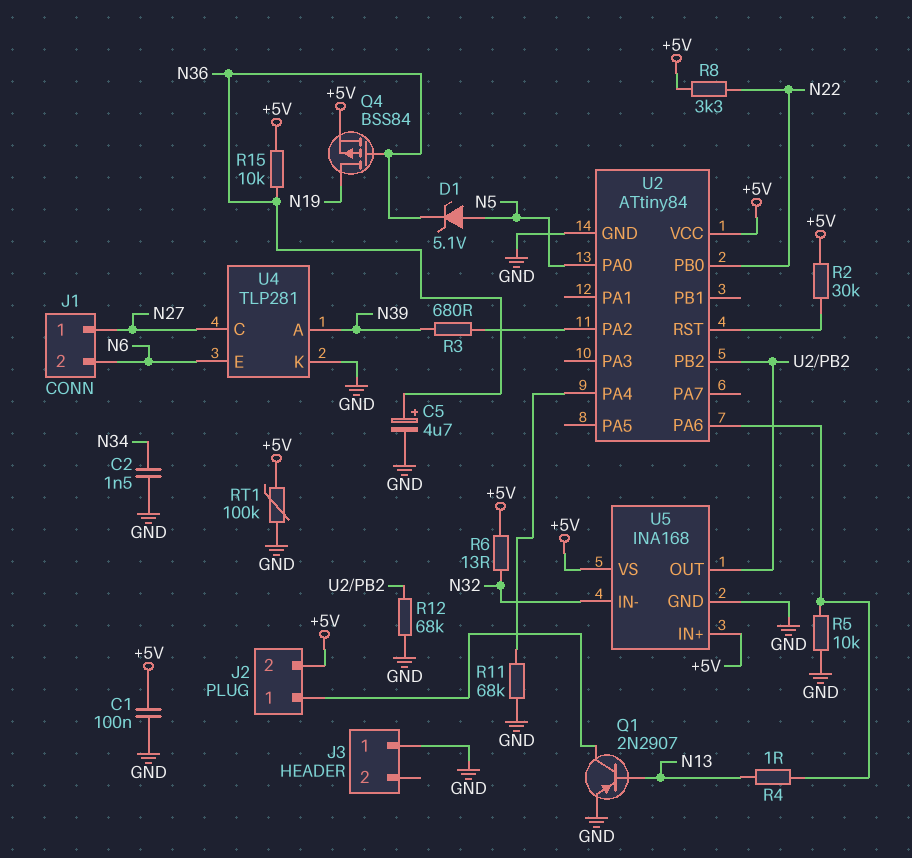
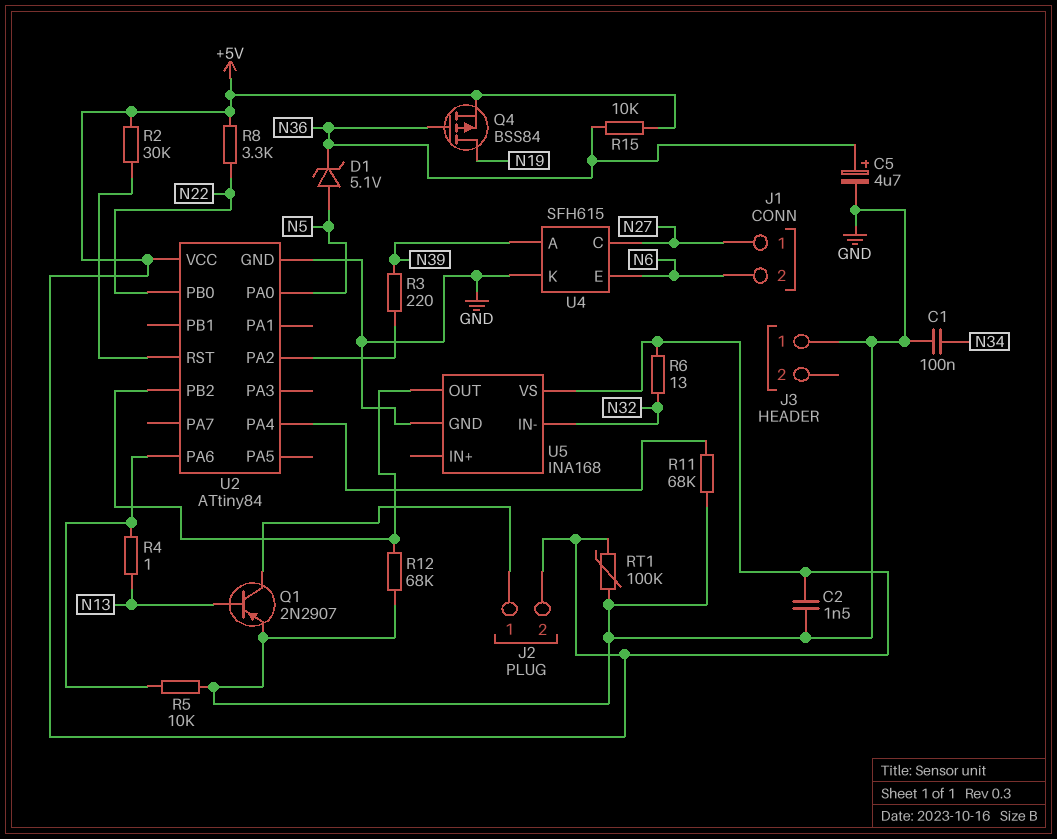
C1: 100nF (+5V, GND) -> 100nF (GND, N34)
C2: 1.5nF (GND, N34) -> 1.5nF (+5V, GND)
R3: 680 (N39, U2/PA2) -> 220 (N39, U2/PA2)
U4: TLP281 -> SFH615
U5 pin IN+: +5V -> none

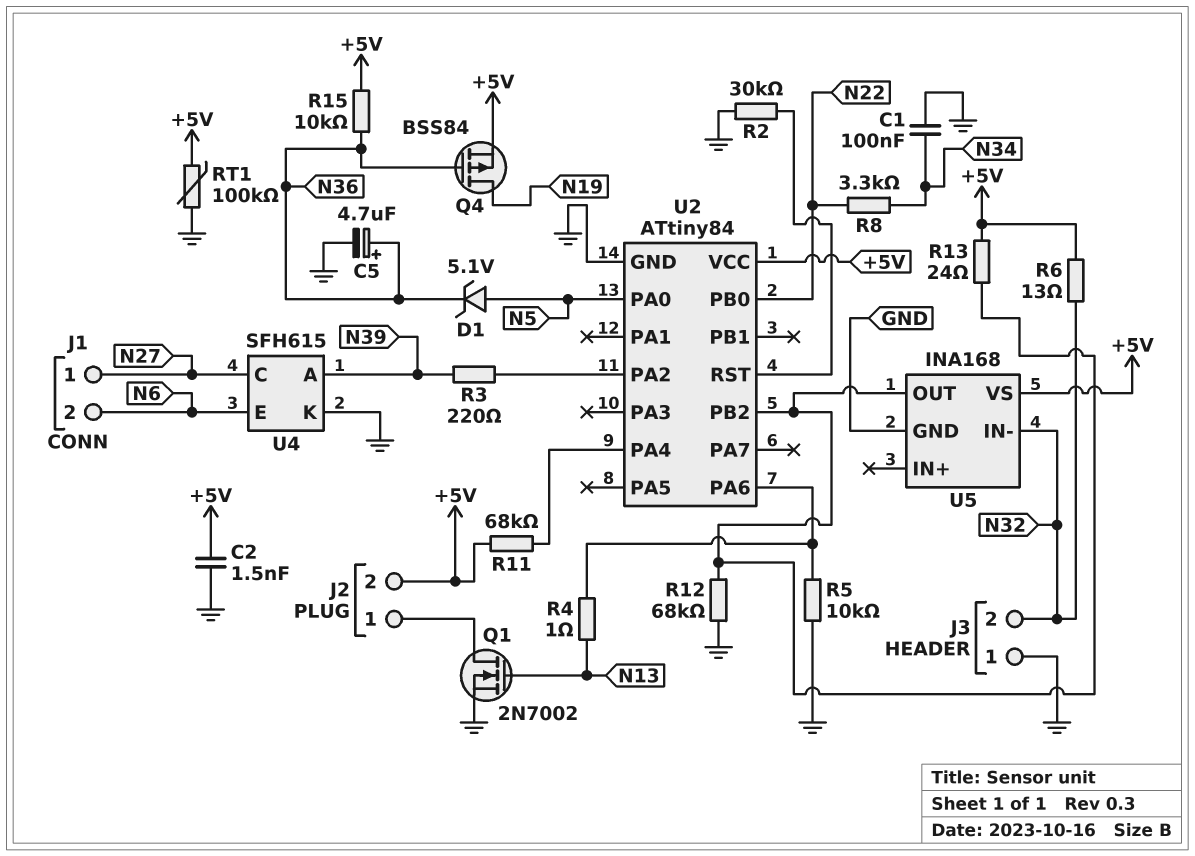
J3 pin 2: none -> N32
Q1: PNP 2N2907 (B N13, C J2/1, E GND) -> NMOS 2N7002 (G N13, D J2/1, S GND)
R2: 30k (+5V, U2/RST) -> 30k (GND, U2/RST)
R8: 3.3k (+5V, N22) -> 3.3k (N22, N34)
R11: 68k (GND, U2/PA4) -> 68k (+5V, U2/PA4)
R13: none -> 24 (+5V, U2/PB2)

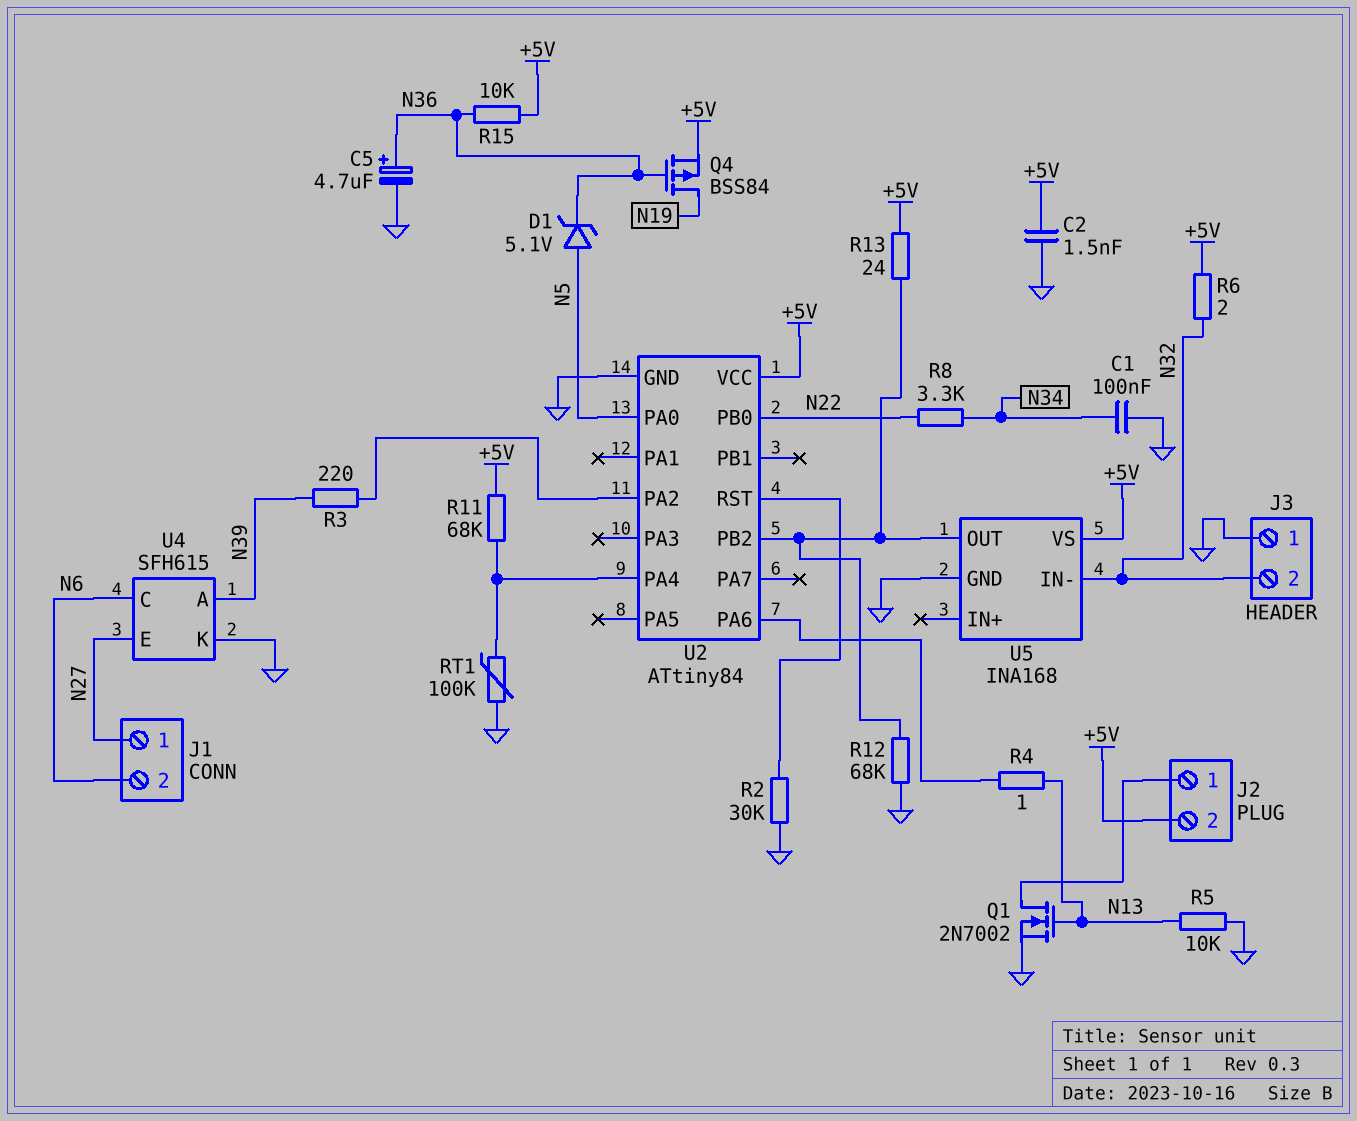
R5: 10k (GND, U2/PA6) -> 10k (GND, N13)
R6: 13 (+5V, N32) -> 2 (+5V, N32)
RT1: 100k (+5V, GND) -> 100k (GND, U2/PA4)
U4 pin C: N27 -> N6
U4 pin E: N6 -> N27

